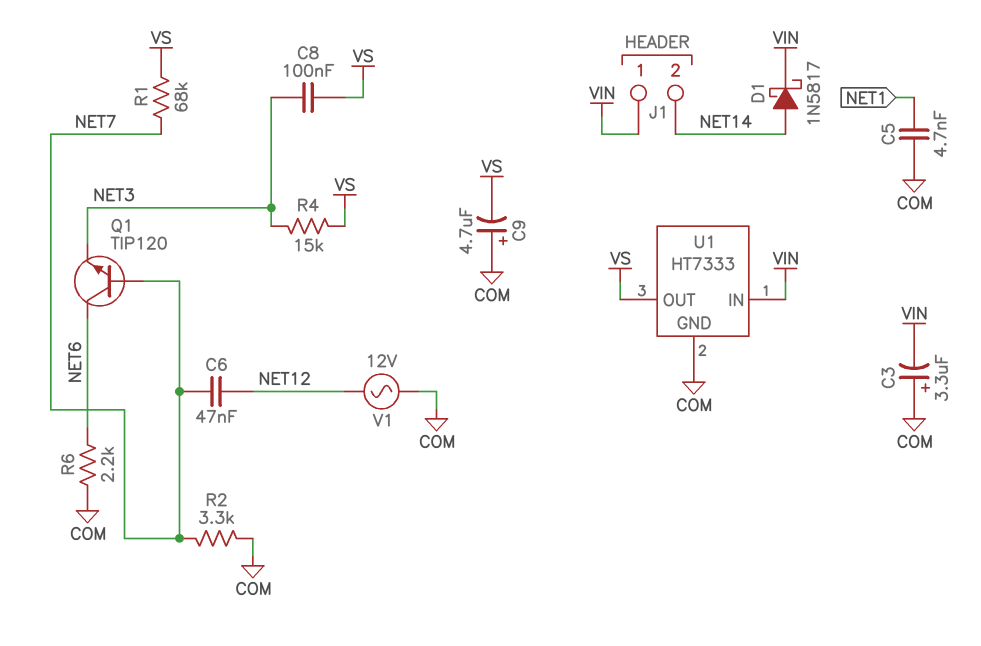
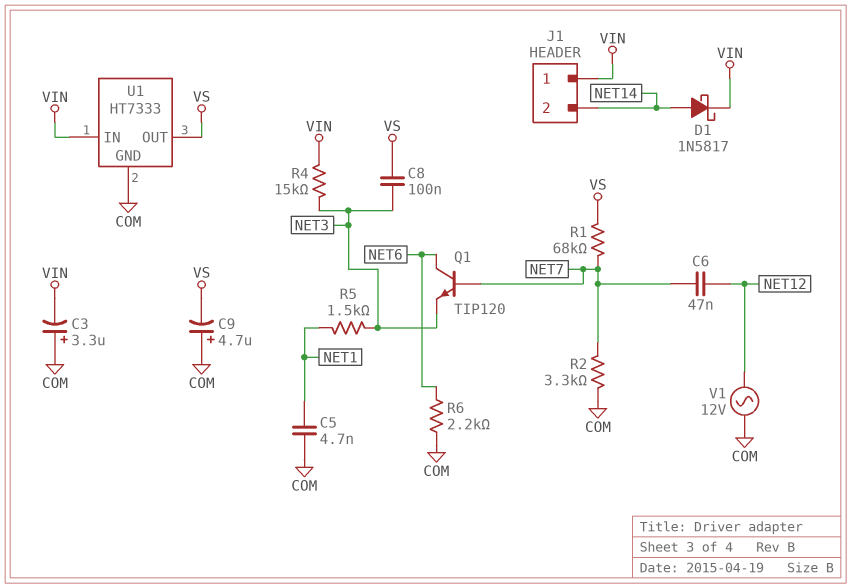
R4: 15k (NET3, VS) -> 15k (NET3, VIN)
R5: none -> 1.5k (NET1, NET3)

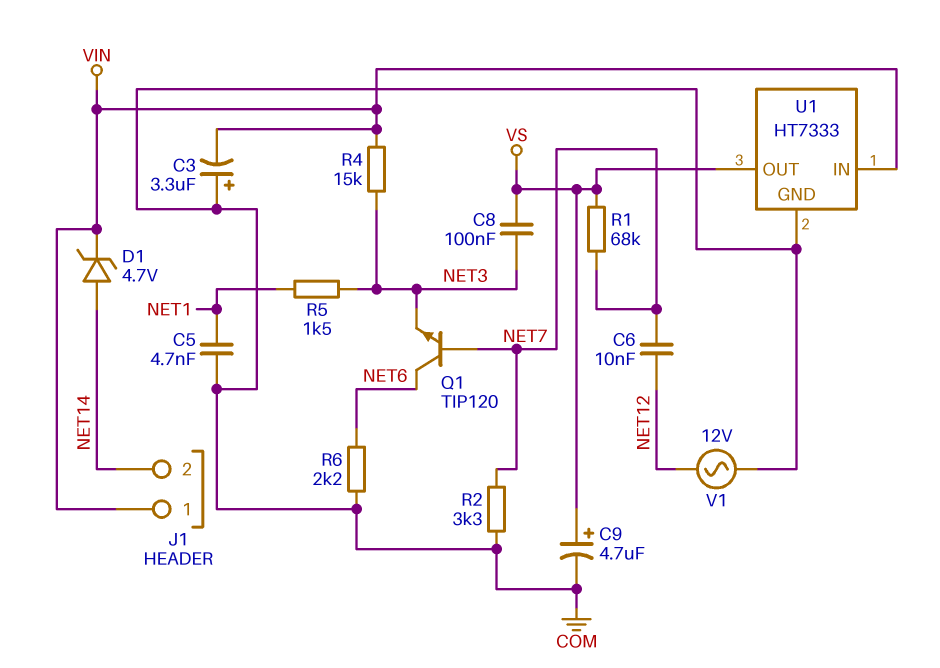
C6: 47nF (NET7, NET12) -> 10nF (NET7, NET12)
C9: 4.7uF (plus COM, minus VS) -> 4.7uF (plus VS, minus COM)
D1: schottky 1N5817 (A NET14, K VIN) -> zener 4.7V (A NET14, K VIN)

